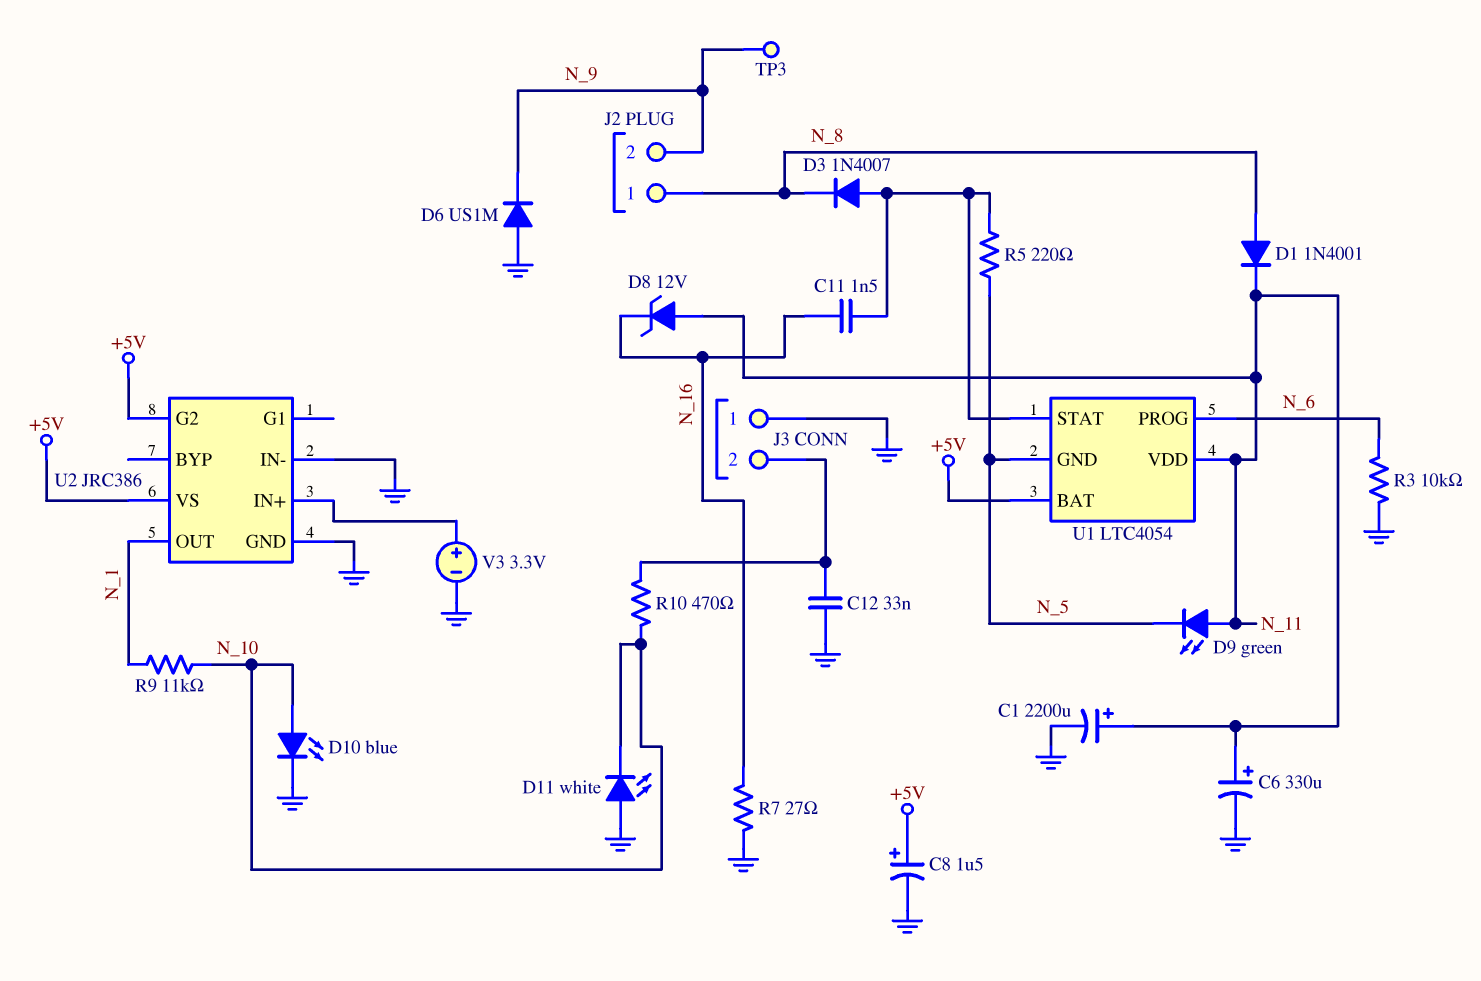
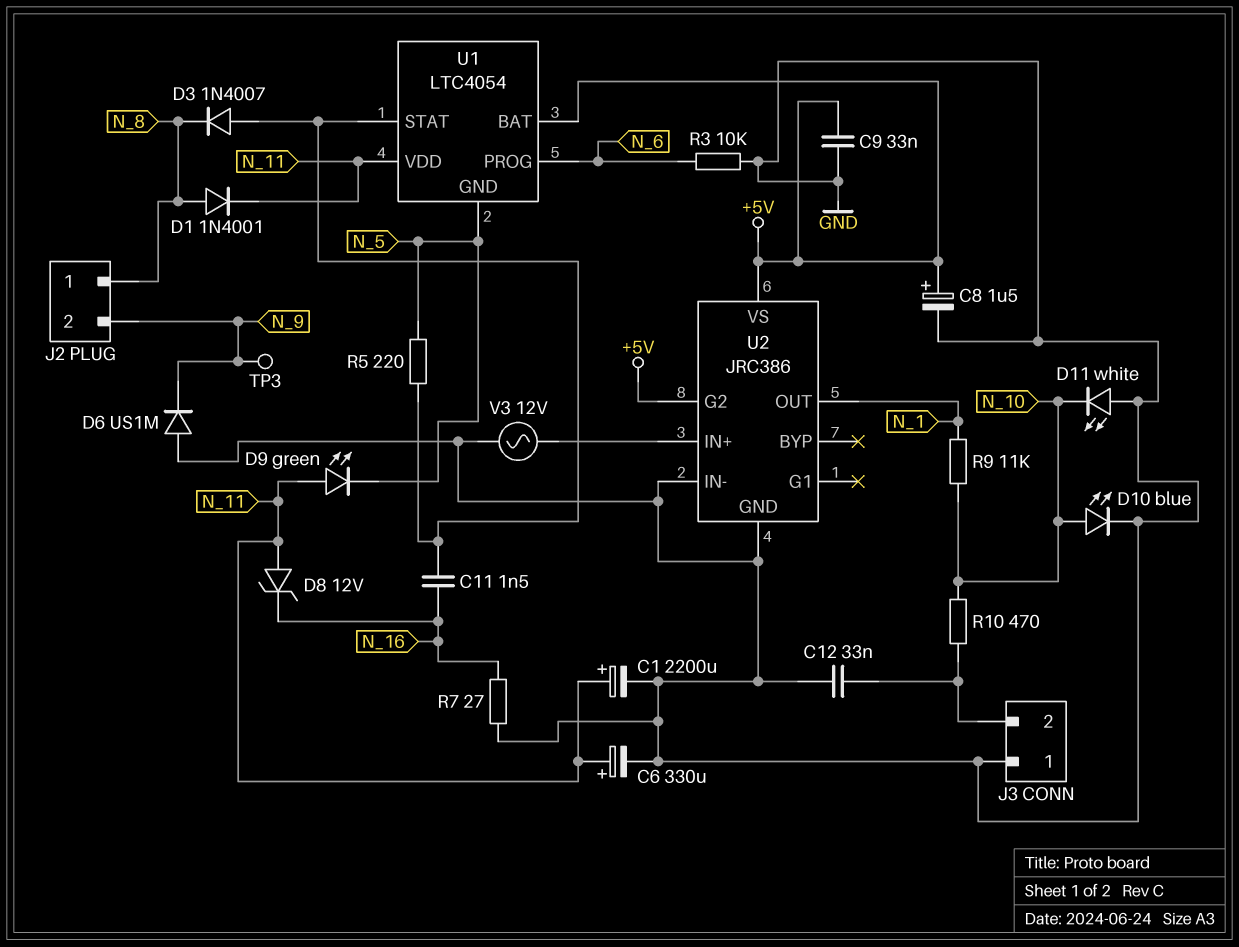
C9: none -> 33nF (+5V, GND)
V3: 3.3V (plus U2/IN+, minus GND) -> AC 12V (GND, U2/IN+)

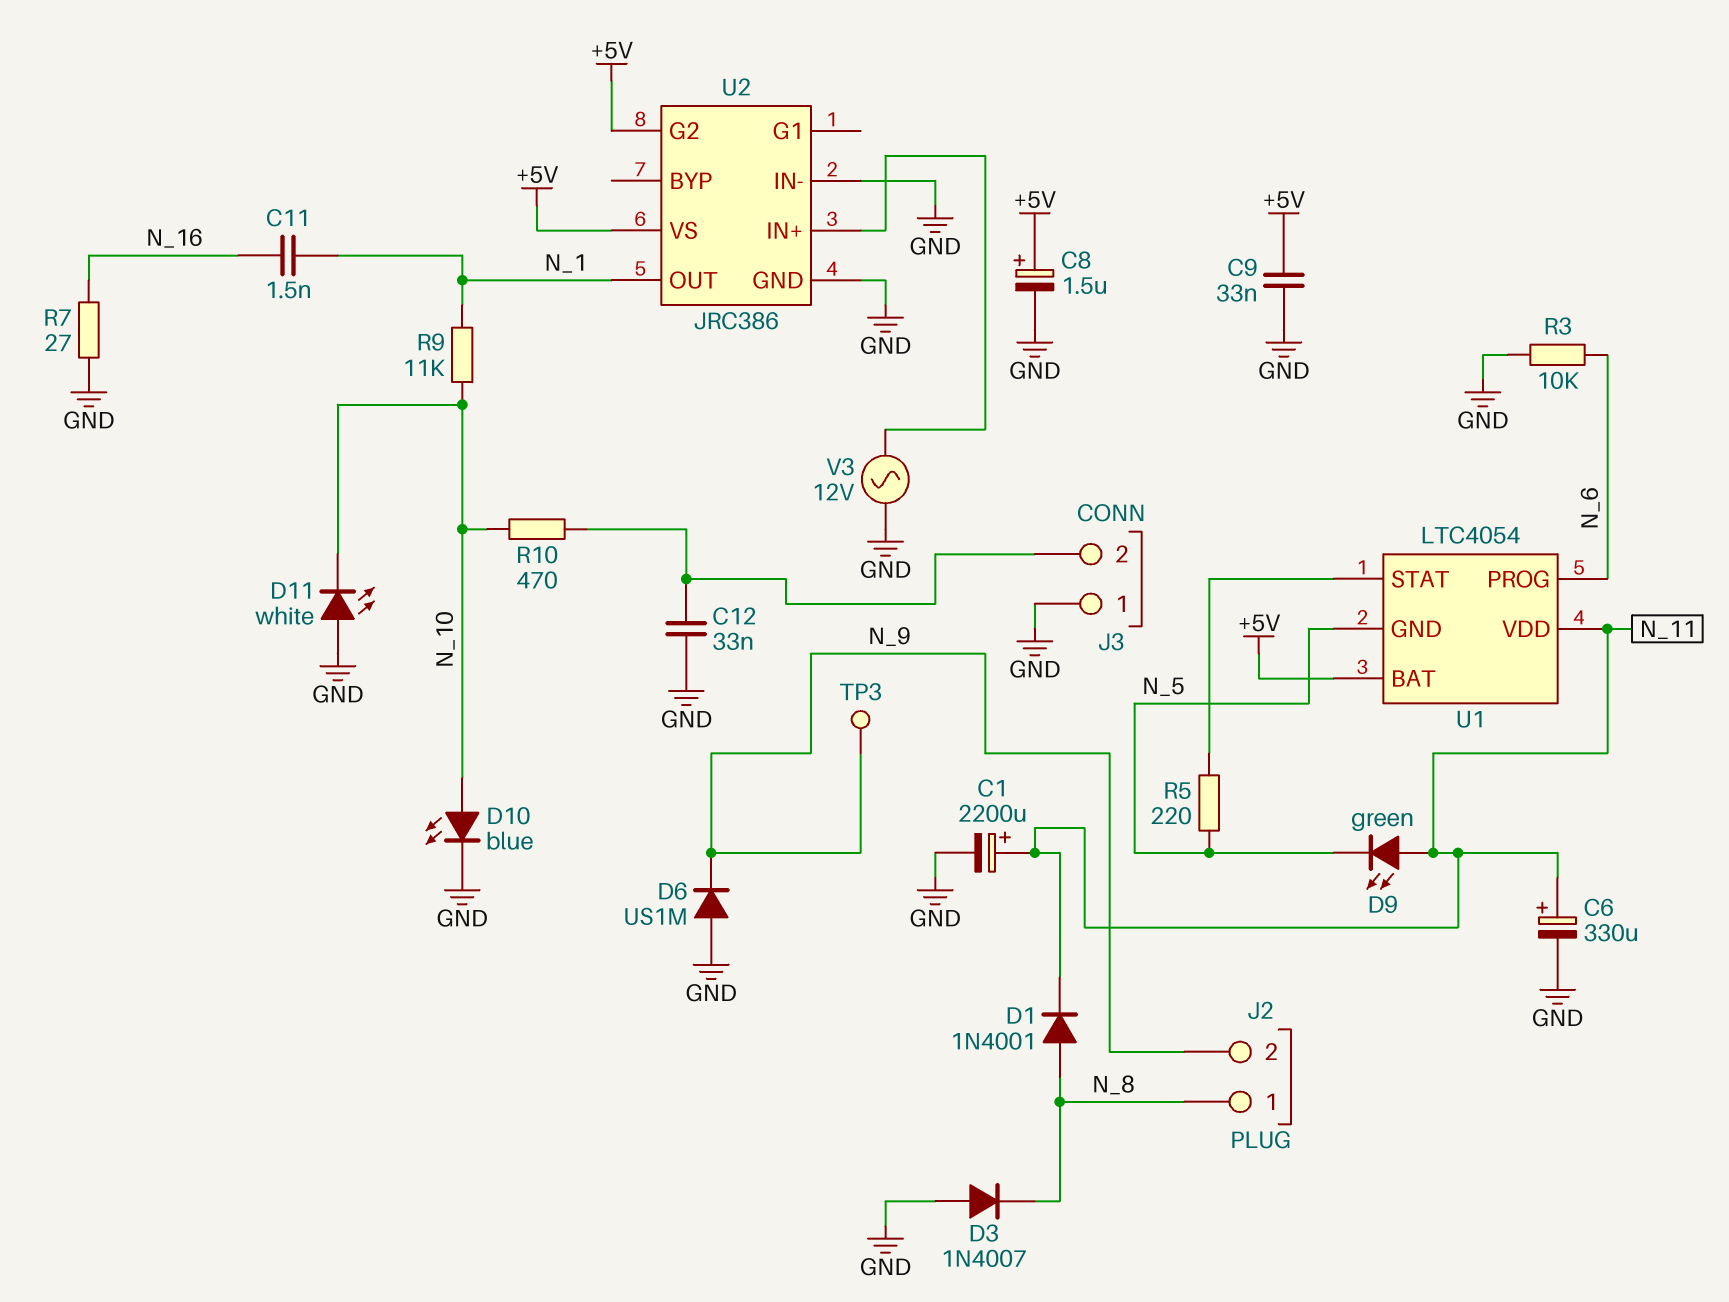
C11: 1.5nF (N_16, U1/STAT) -> 1.5nF (N_1, N_16)
D3: diode 1N4007 (A U1/STAT, K N_8) -> diode 1N4007 (A GND, K N_8)
D8: zener 12V (A N_11, K N_16) -> none

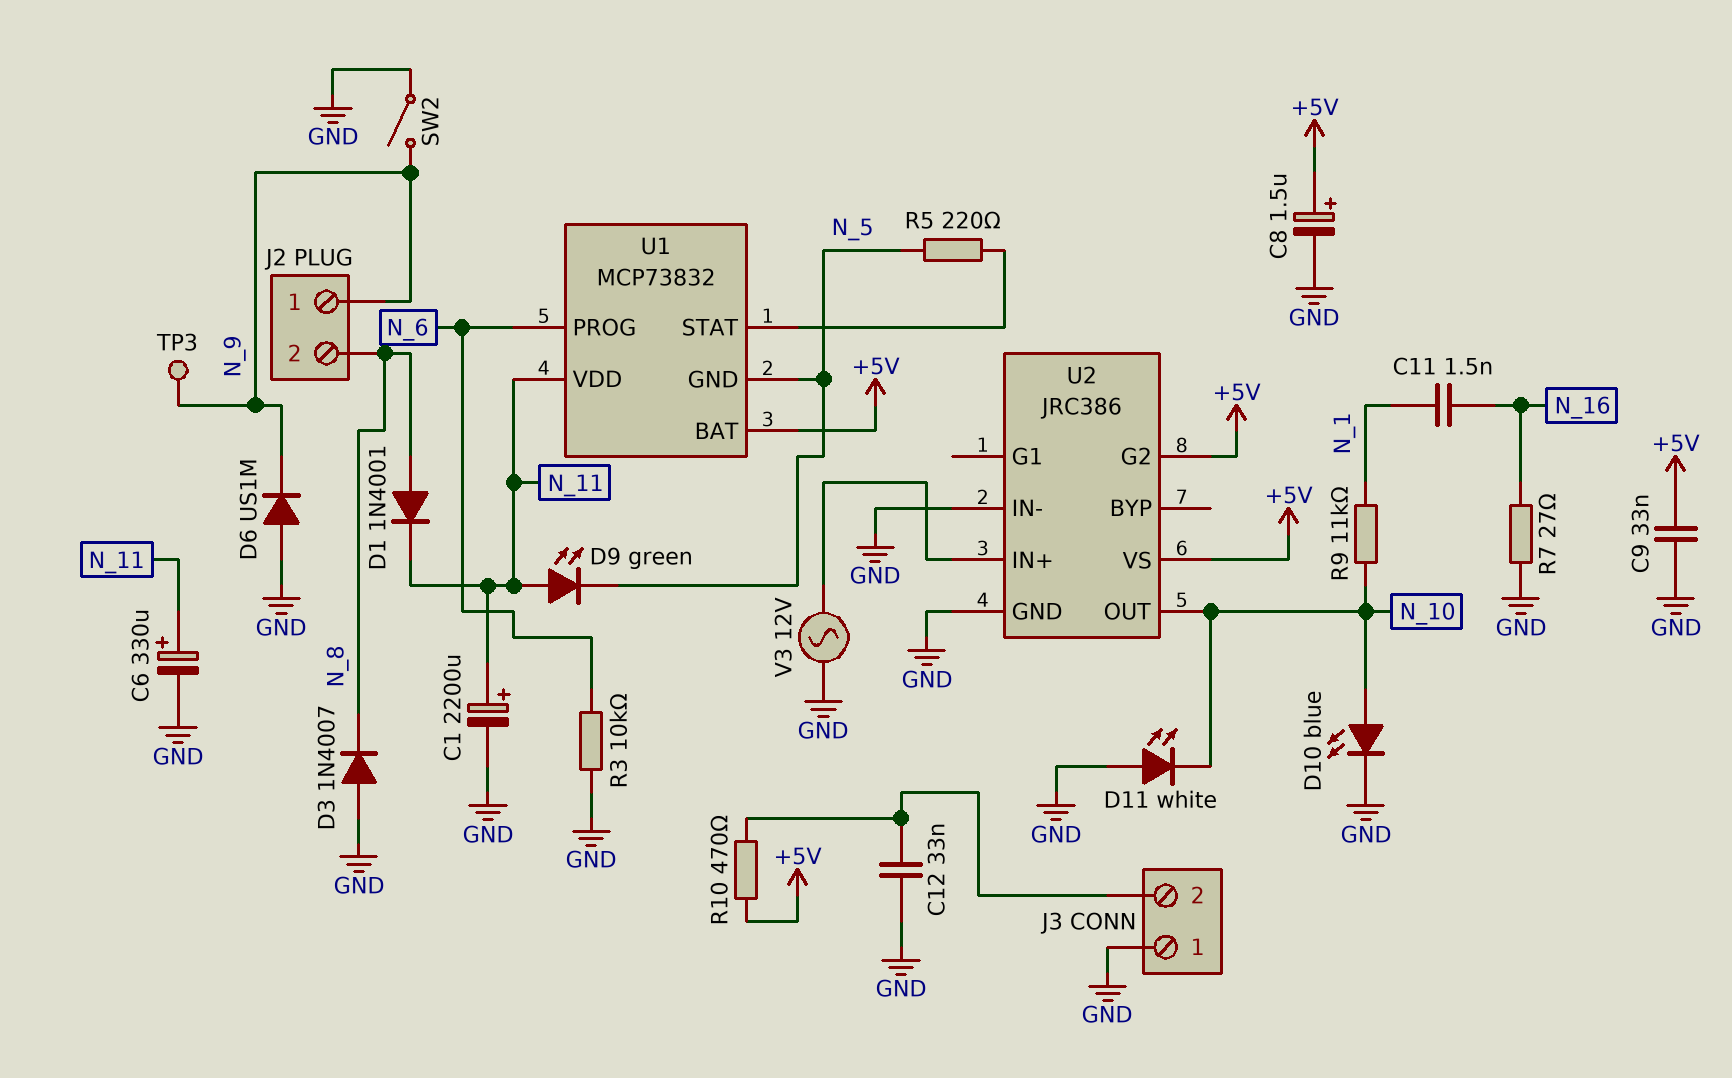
J2 pin 1: N_8 -> N_9
J2 pin 2: N_9 -> N_8
R10: 470 (J3/2, N_10) -> 470 (+5V, J3/2)
SW2: none -> switch (GND, N_9)
U1: LTC4054 -> MCP73832
U2 pin OUT: N_1 -> N_10

